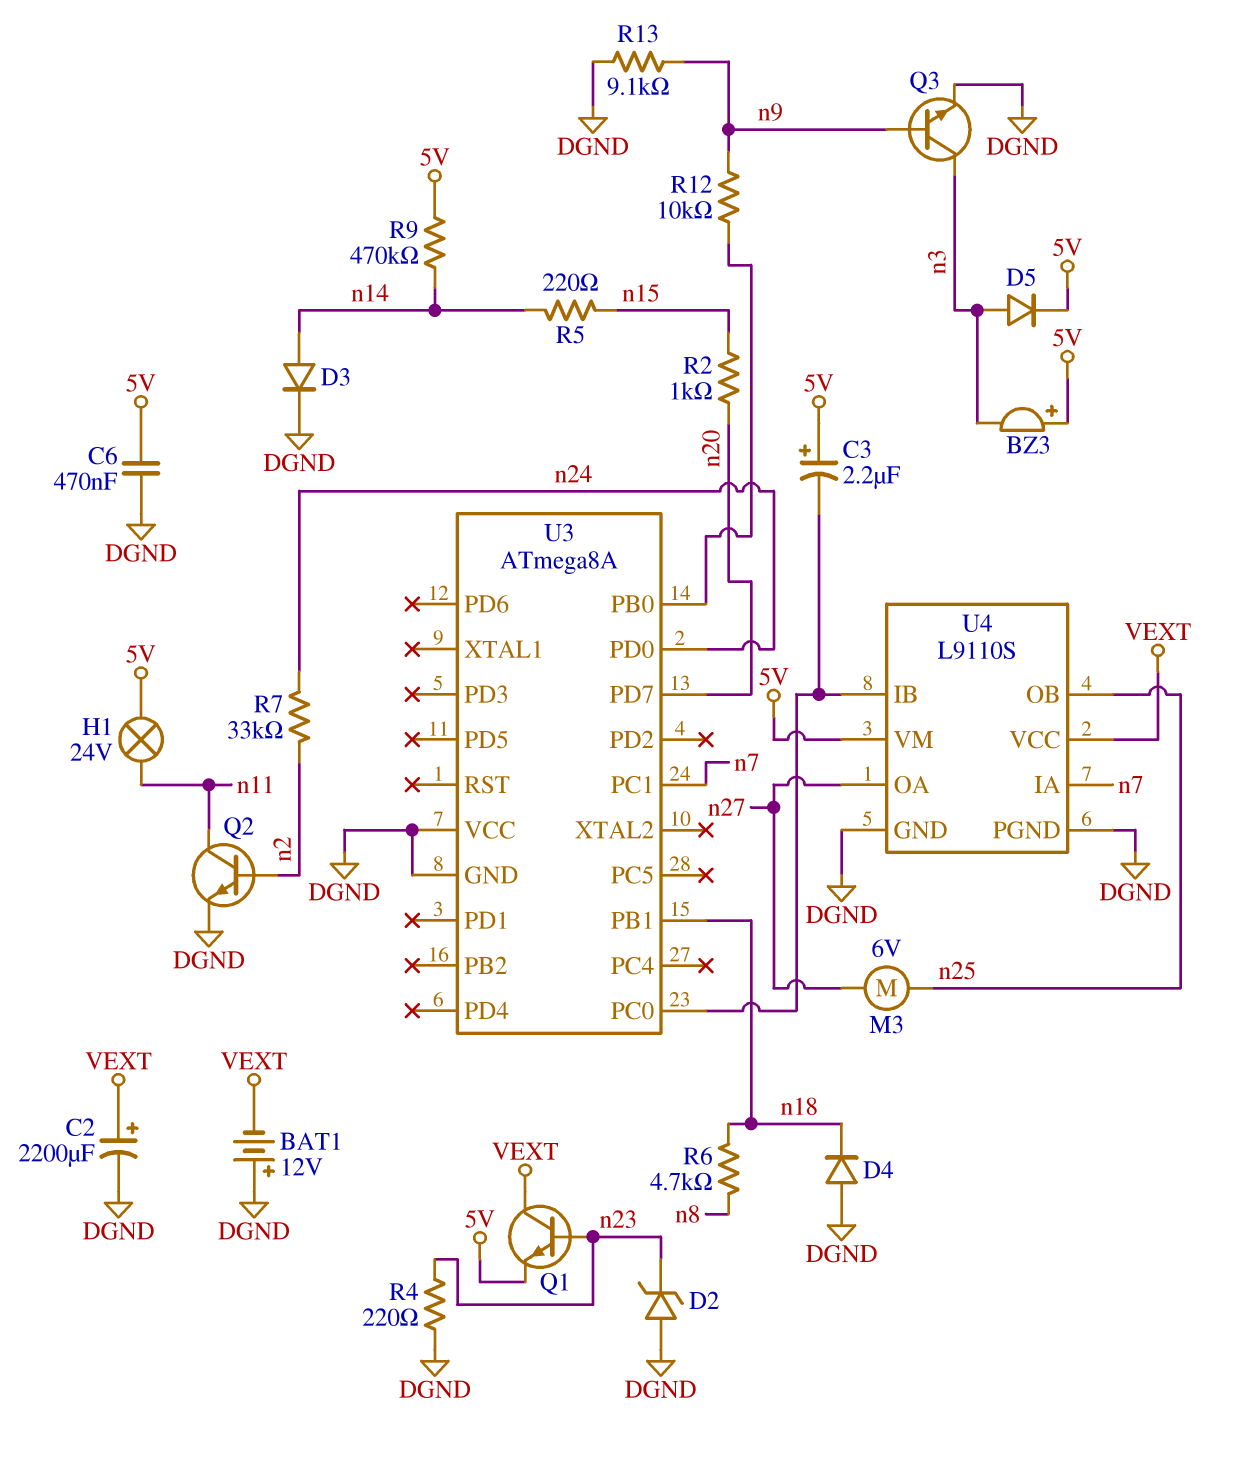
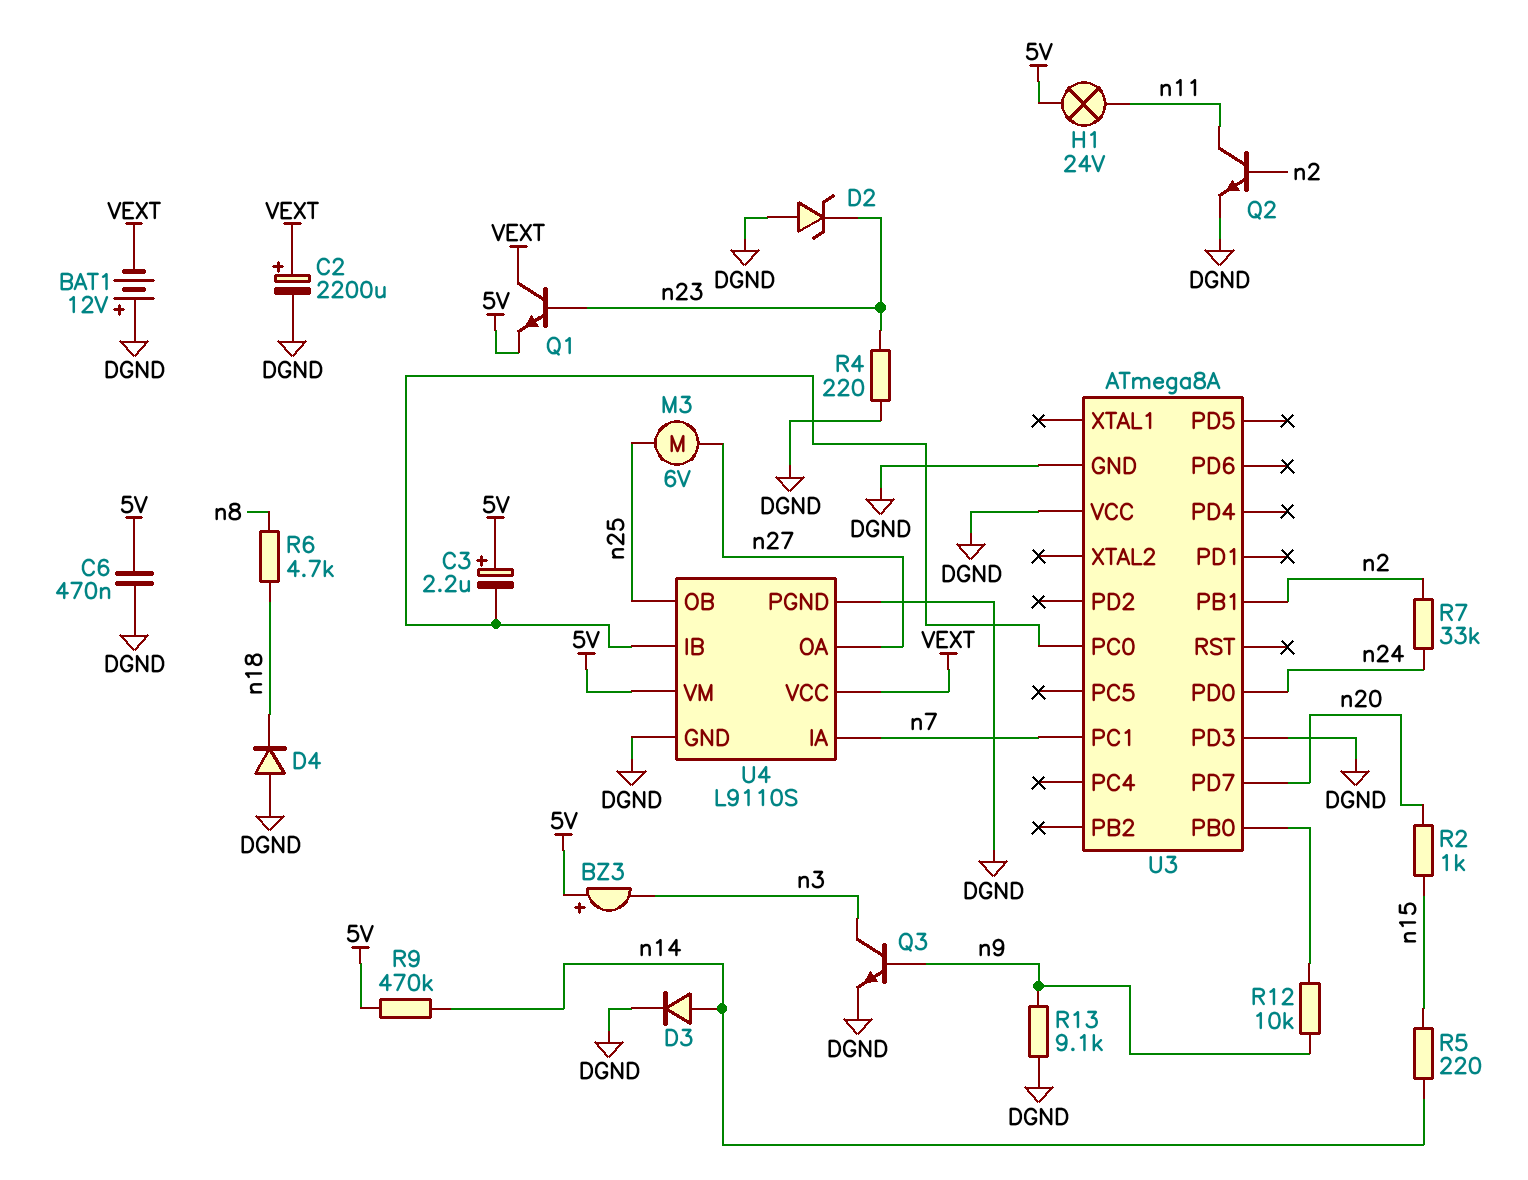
D5: diode (A n3, K 5V) -> none
U3 pin PB1: n18 -> n2
U3 pin PD3: none -> DGND

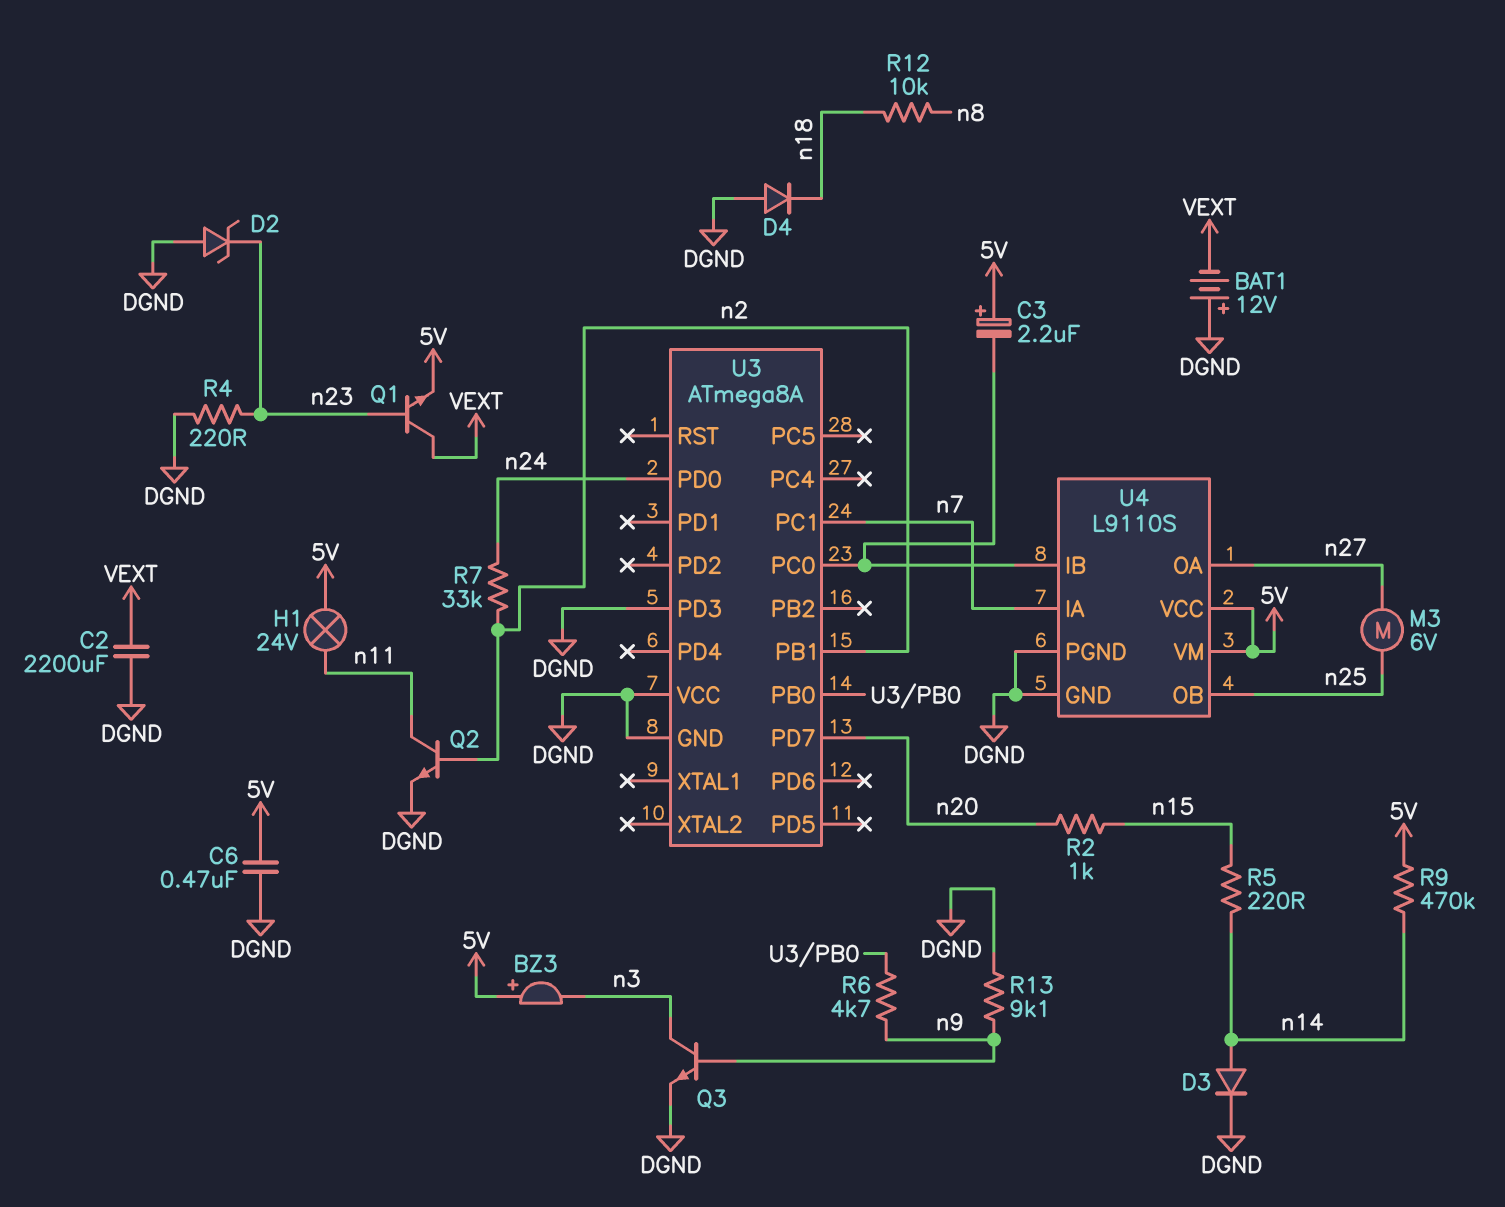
C2: 2200uF (plus VEXT, minus DGND) -> 2200uF (DGND, VEXT)
R6: 4.7k (n8, n18) -> 4.7k (U3/PB0, n9)
R12: 10k (U3/PB0, n9) -> 10k (n8, n18)
U4 pin VCC: VEXT -> 5V

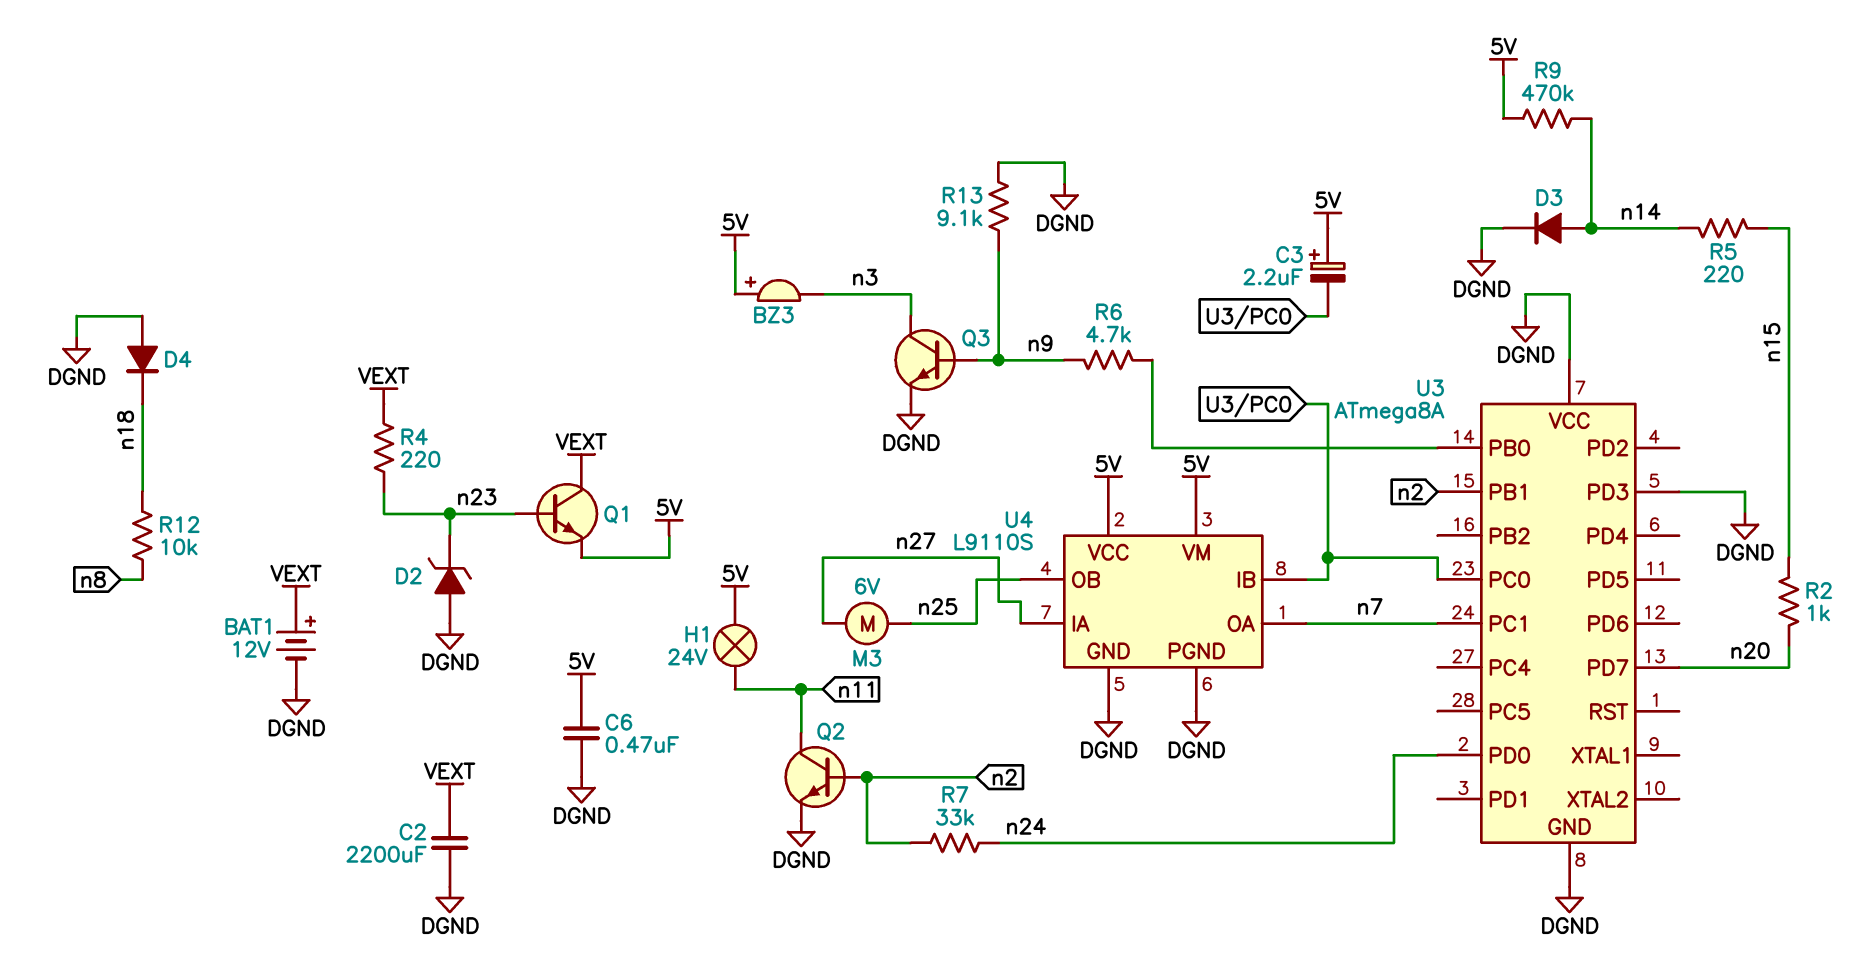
BAT1: 12V (plus DGND, minus VEXT) -> 12V (plus VEXT, minus DGND)
R4: 220 (DGND, n23) -> 220 (VEXT, n23)
U4 pin IA: n7 -> n27
U4 pin OA: n27 -> n7

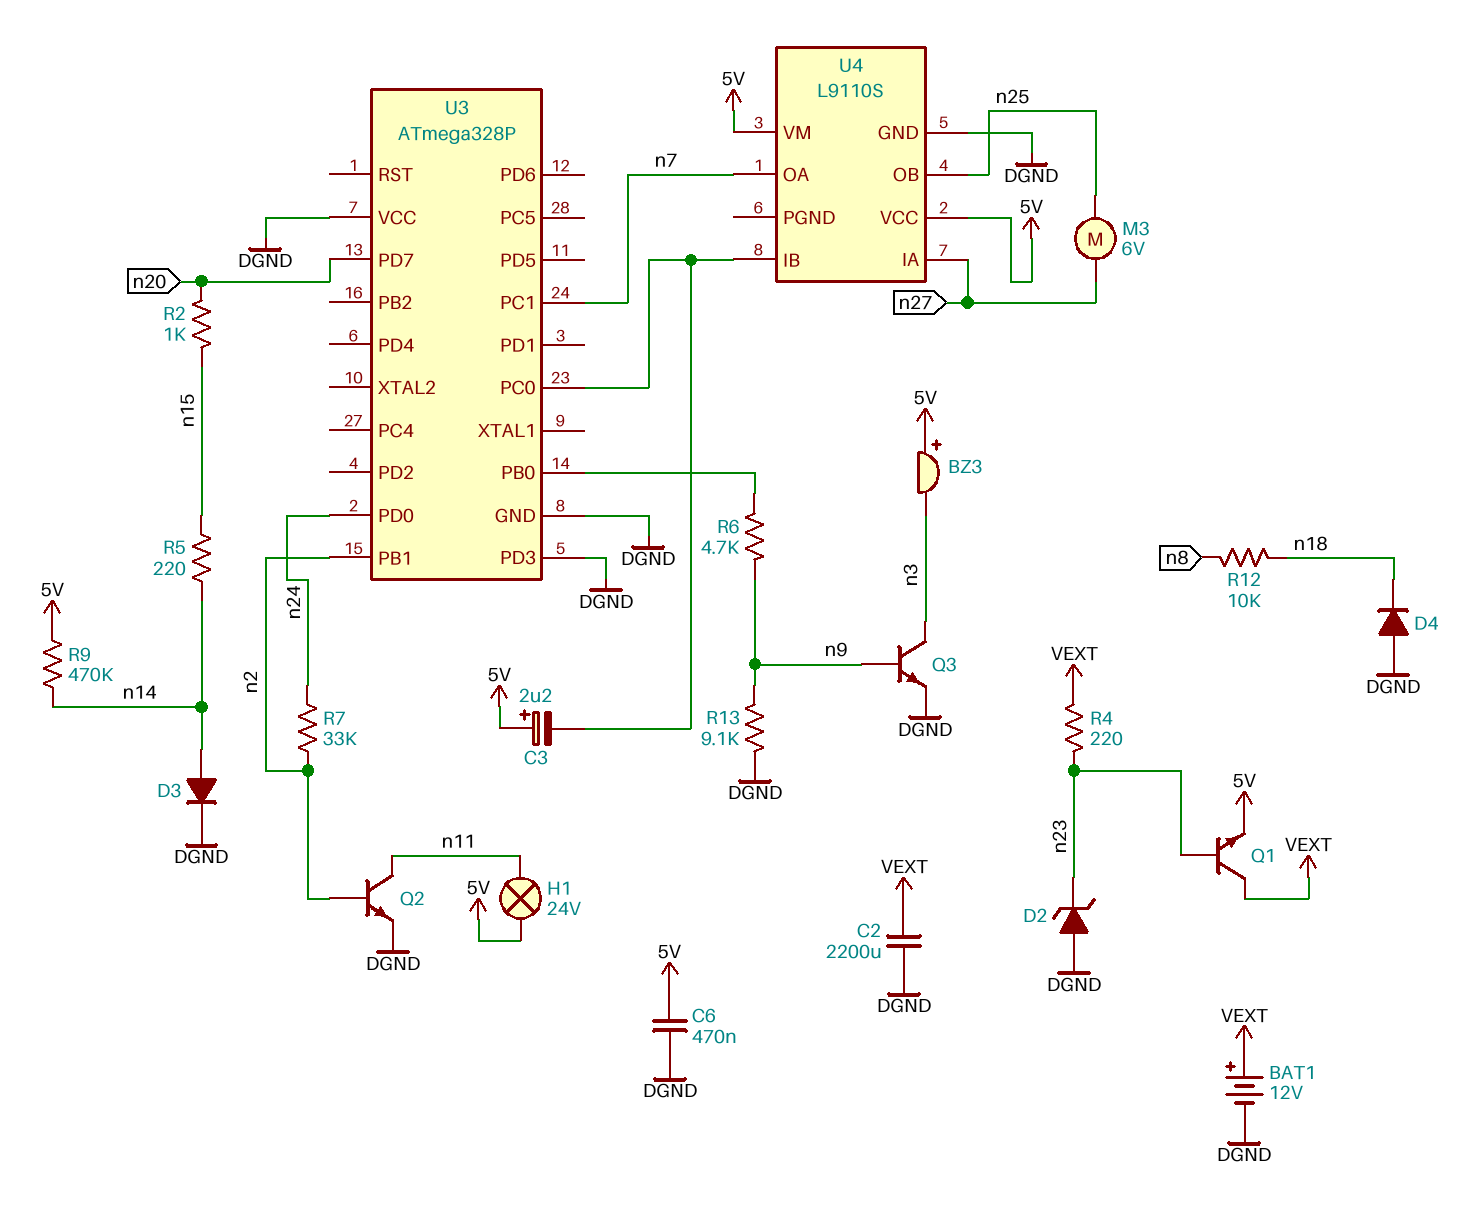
U3: ATmega8A -> ATmega328P
U4 pin PGND: DGND -> none

